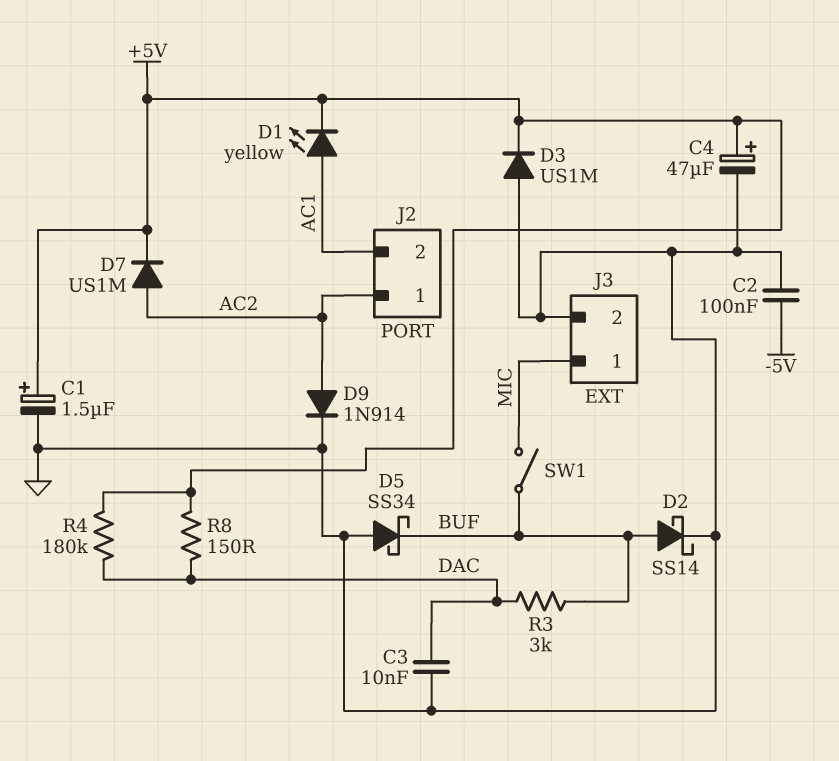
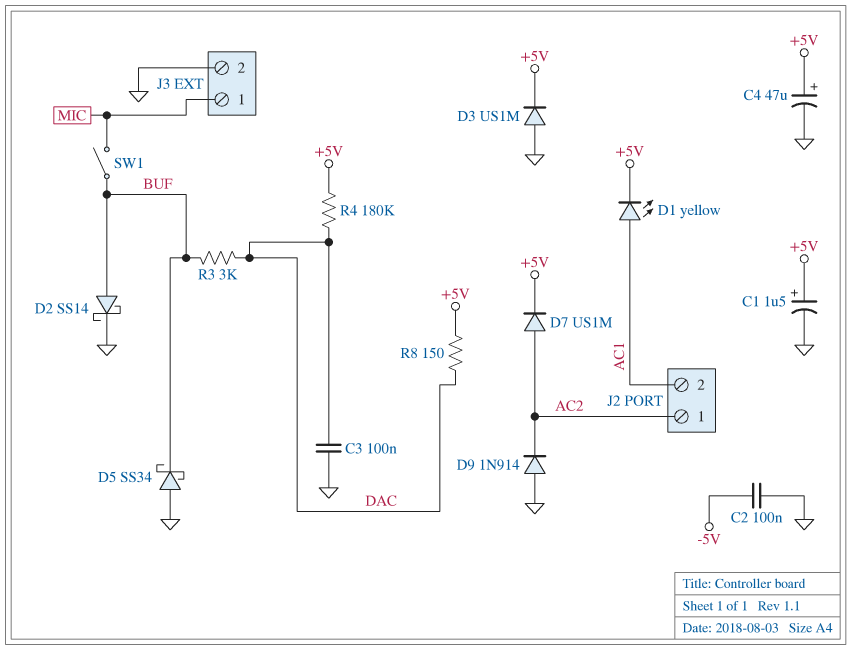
C3: 10nF (DAC, GND) -> 100nF (DAC, GND)
D9: diode 1N914 (A AC2, K GND) -> diode 1N914 (A GND, K AC2)

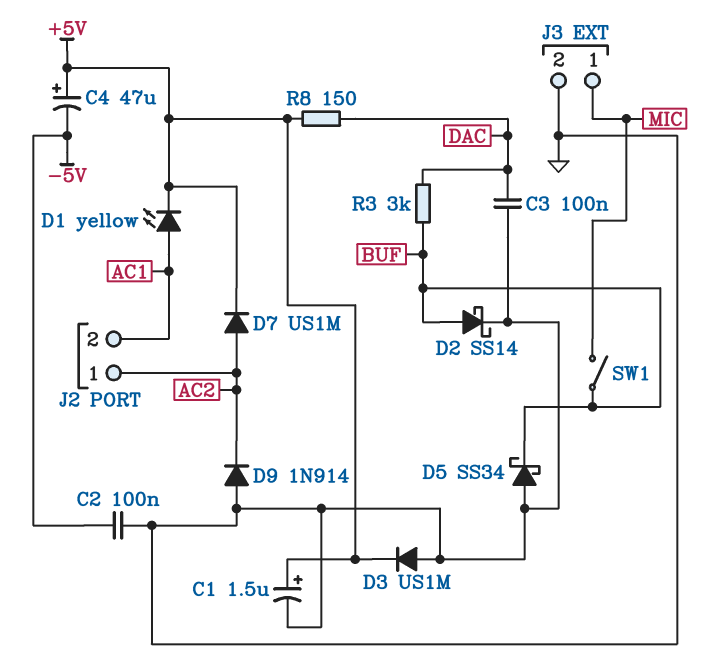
C4: 47uF (plus +5V, minus GND) -> 47uF (plus +5V, minus -5V)
R4: 180k (+5V, DAC) -> none

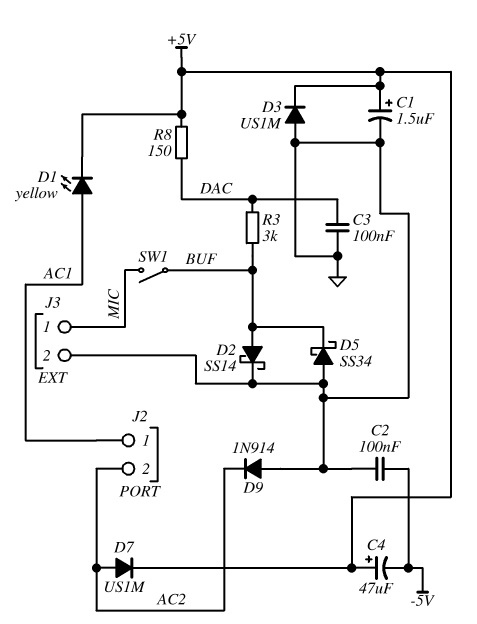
J2 pin 1: AC2 -> AC1
J2 pin 2: AC1 -> AC2

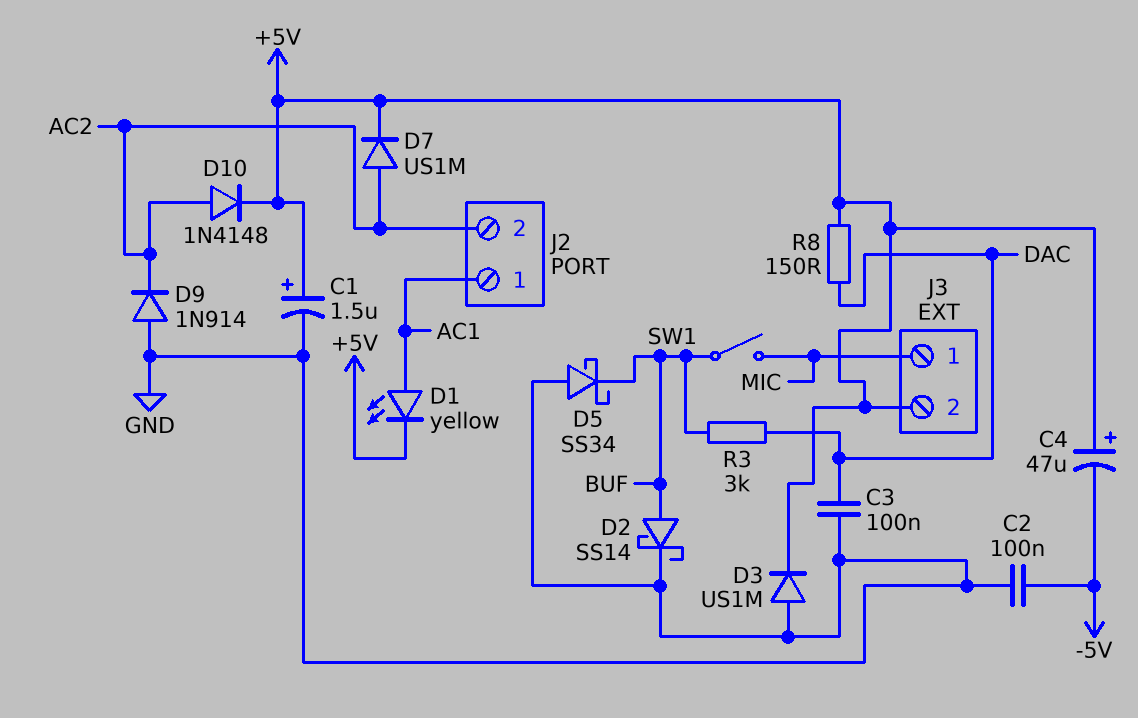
D10: none -> diode 1N4148 (A AC2, K +5V)
J3 pin 2: GND -> +5V

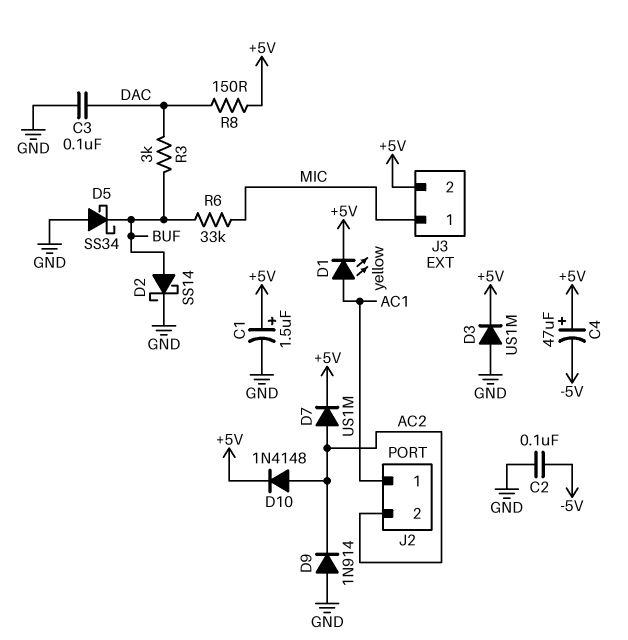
R6: none -> 33k (BUF, MIC)
SW1: switch (BUF, MIC) -> none

